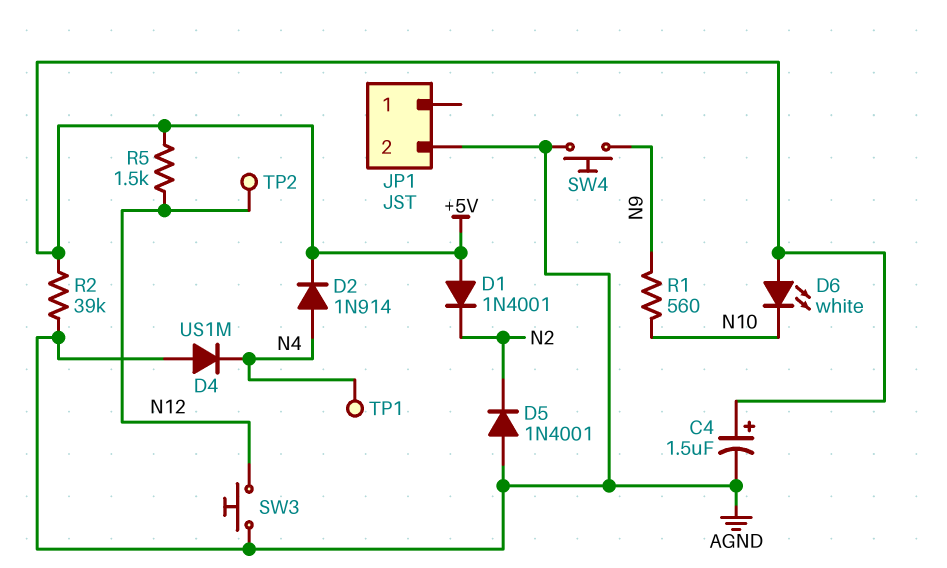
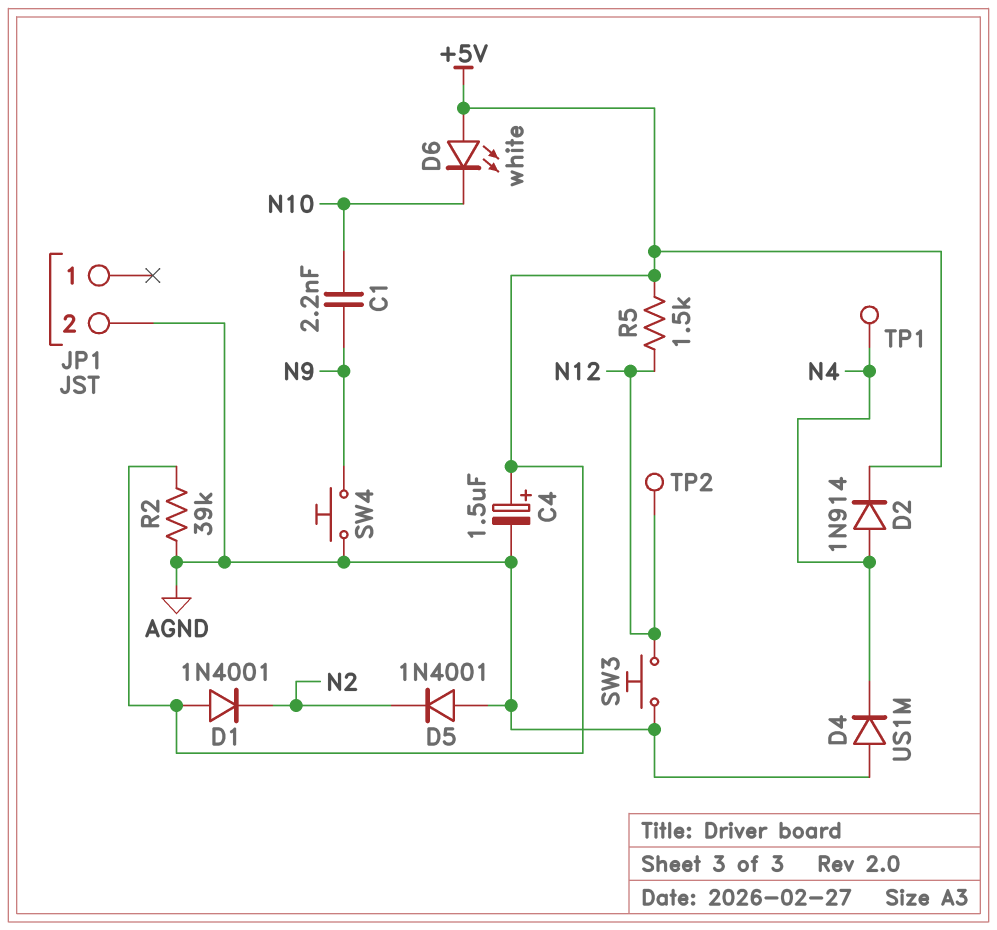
C1: none -> 2.2nF (N9, N10)
R1: 560 (N9, N10) -> none

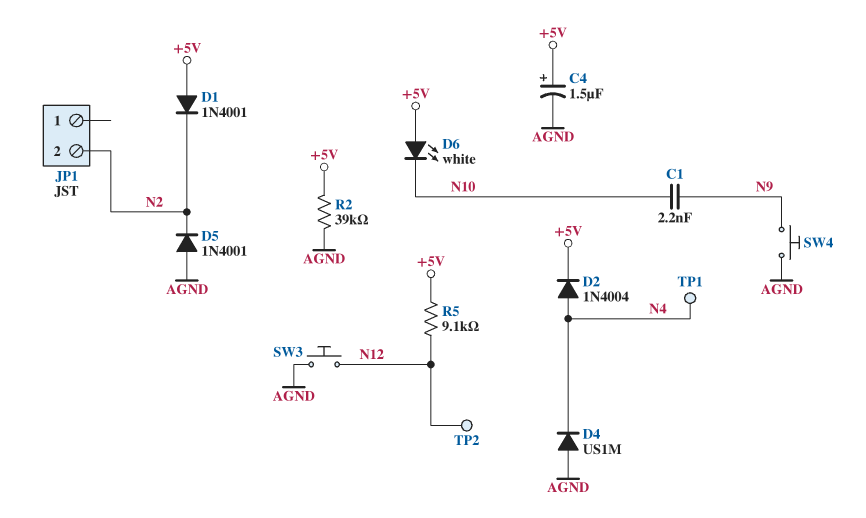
D2: diode 1N914 (A N4, K +5V) -> diode 1N4004 (A N4, K +5V)
JP1 pin 2: AGND -> N2
R5: 1.5k (+5V, N12) -> 9.1k (+5V, N12)

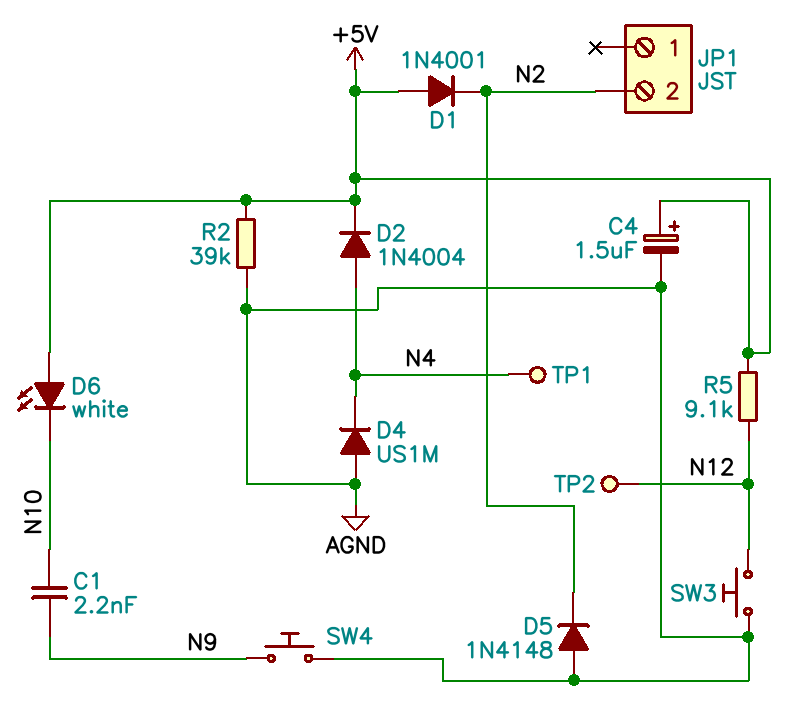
D5: diode 1N4001 (A AGND, K N2) -> diode 1N4148 (A AGND, K N2)

